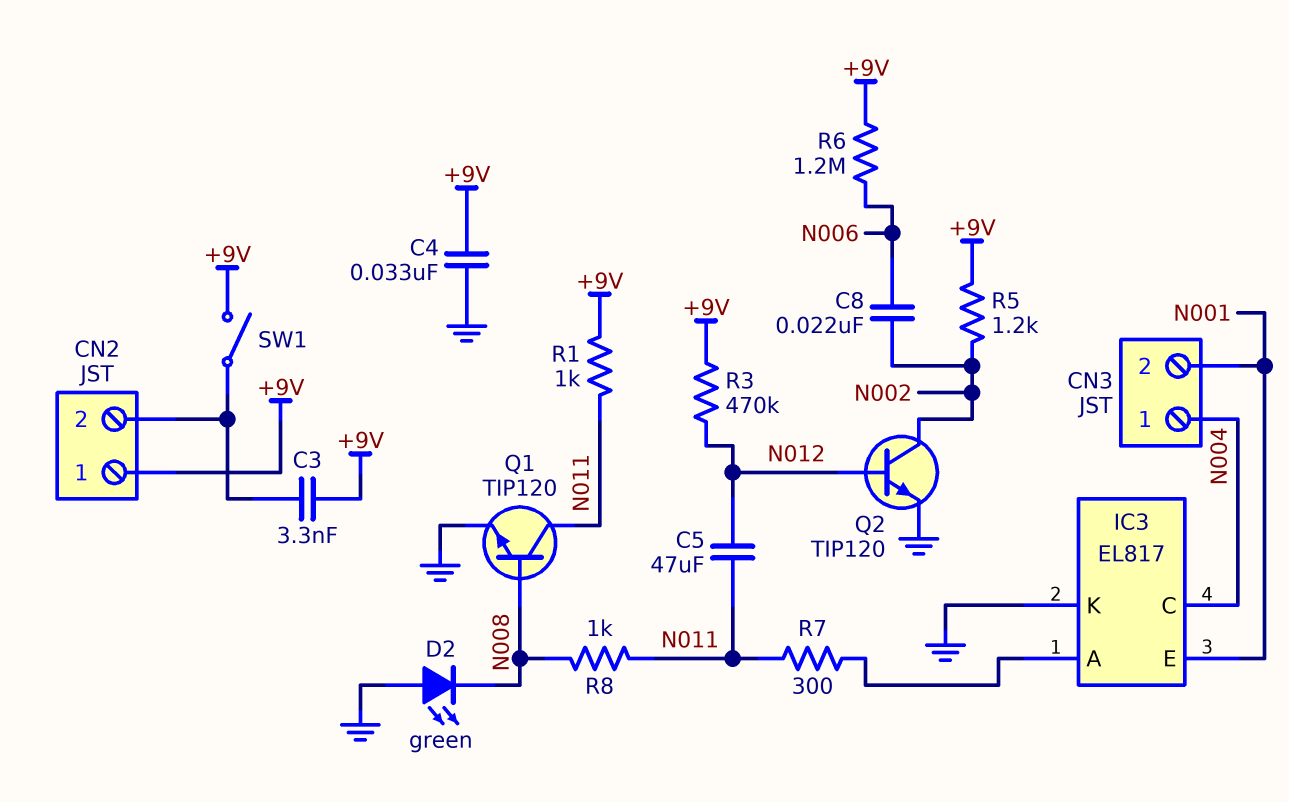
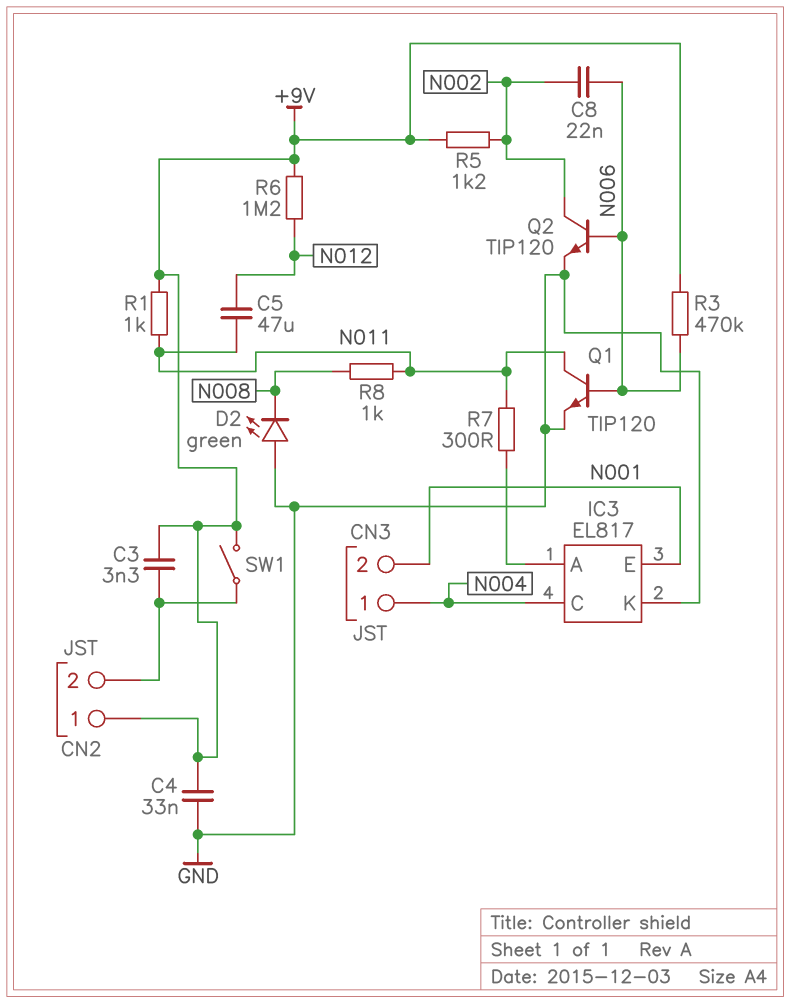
Q1: NPN TIP120 (B N008, C N011, E GND) -> NPN TIP120 (B N006, C N011, E GND)
Q2: NPN TIP120 (B N012, C N002, E GND) -> NPN TIP120 (B N006, C N002, E GND)
R3: 470k (+9V, N012) -> 470k (+9V, N006)
R6: 1.2M (+9V, N006) -> 1.2M (+9V, N012)

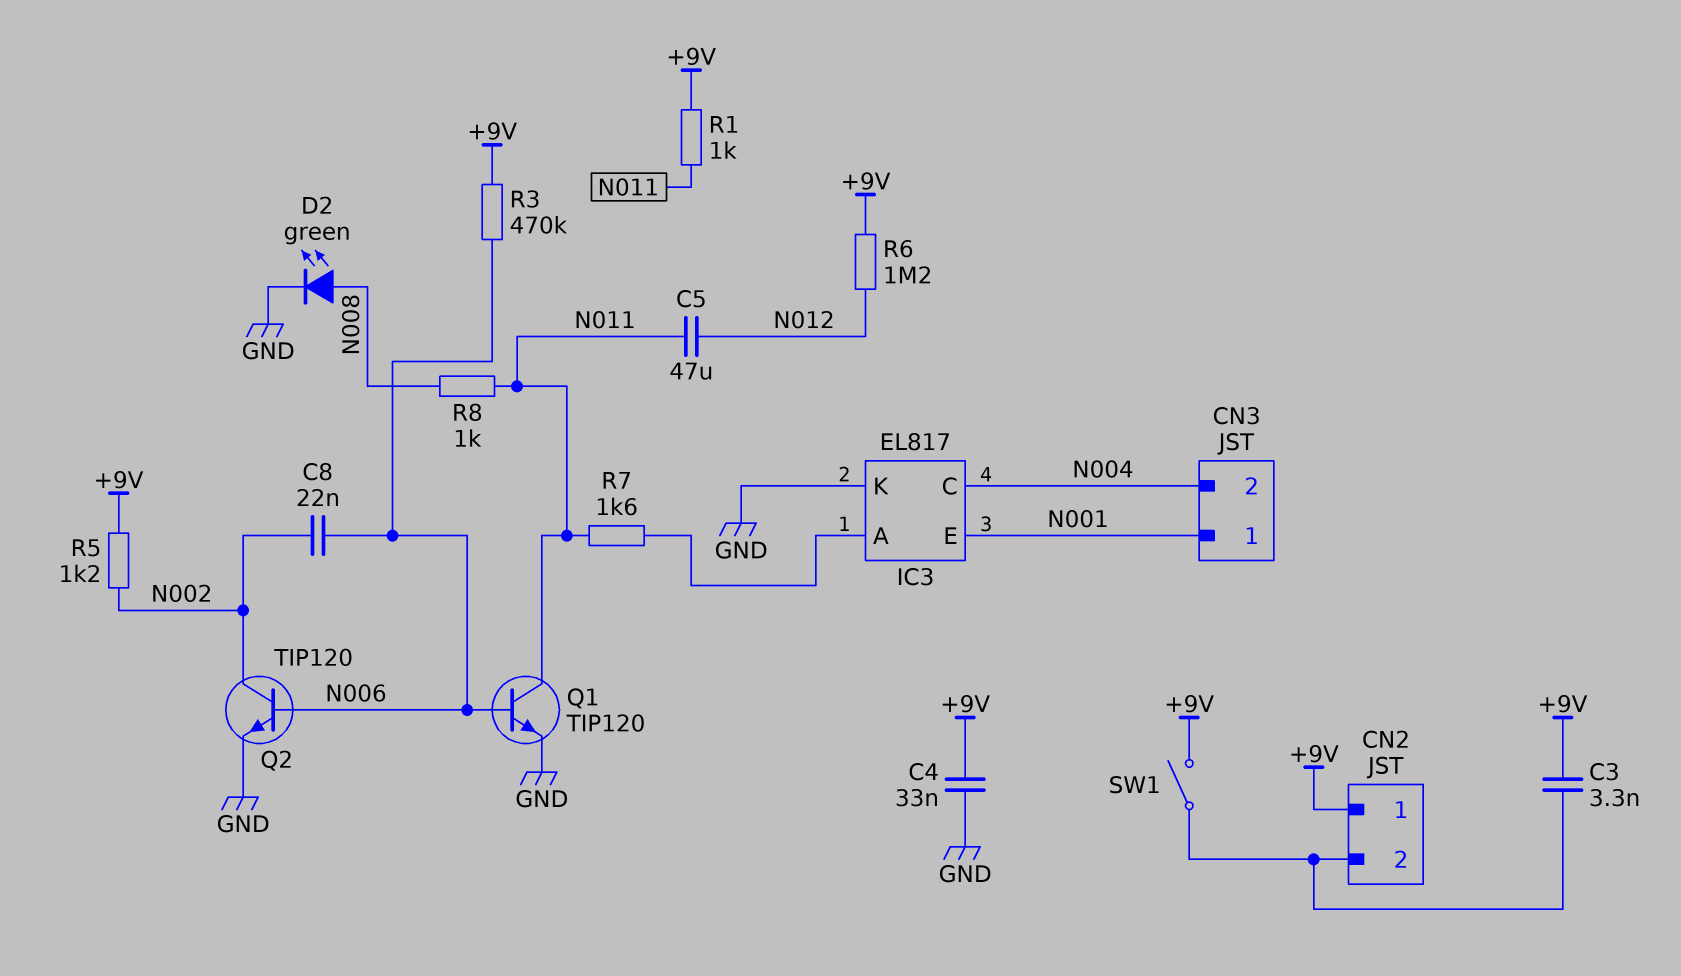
CN3 pin 1: N004 -> N001
CN3 pin 2: N001 -> N004
D2: LED green (A GND, K N008) -> LED green (A N008, K GND)
R7: 300 (IC3/A, N011) -> 1.6k (IC3/A, N011)

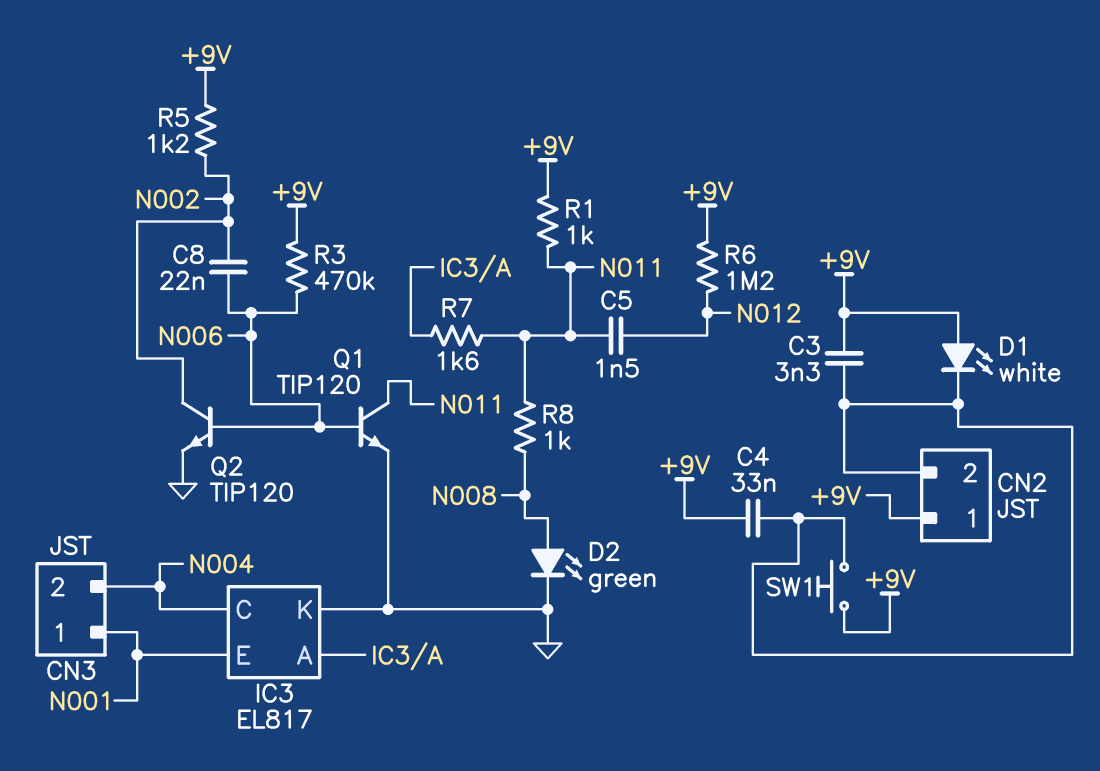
C4: 33nF (+9V, GND) -> 33nF (+9V, CN2/2)
C5: 47uF (N011, N012) -> 1.5nF (N011, N012)
D1: none -> LED white (A +9V, K CN2/2)
SW1: switch (+9V, CN2/2) -> button (+9V, CN2/2)

